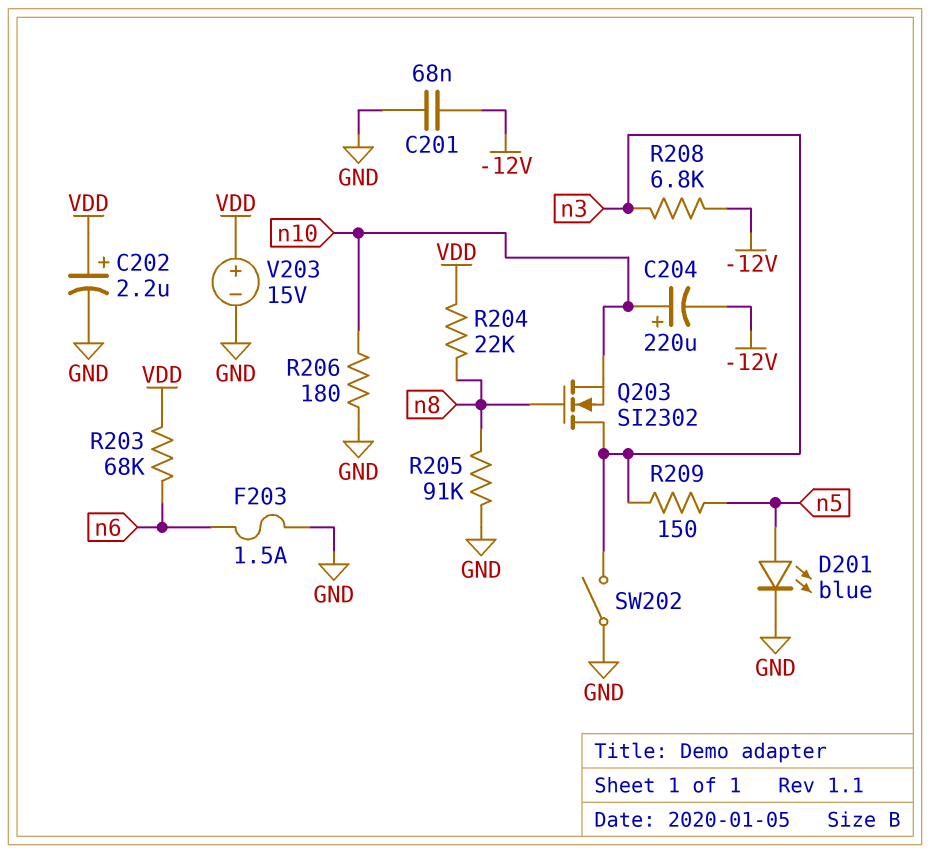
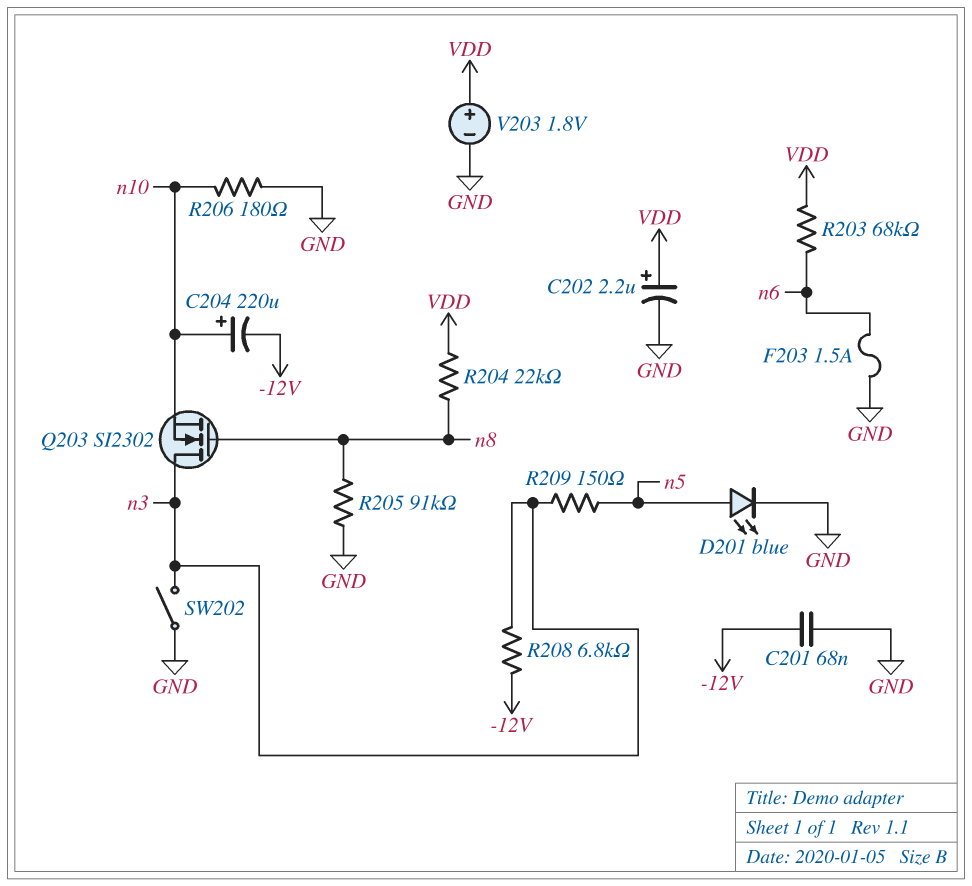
V203: 15V (plus VDD, minus GND) -> 1.8V (plus VDD, minus GND)

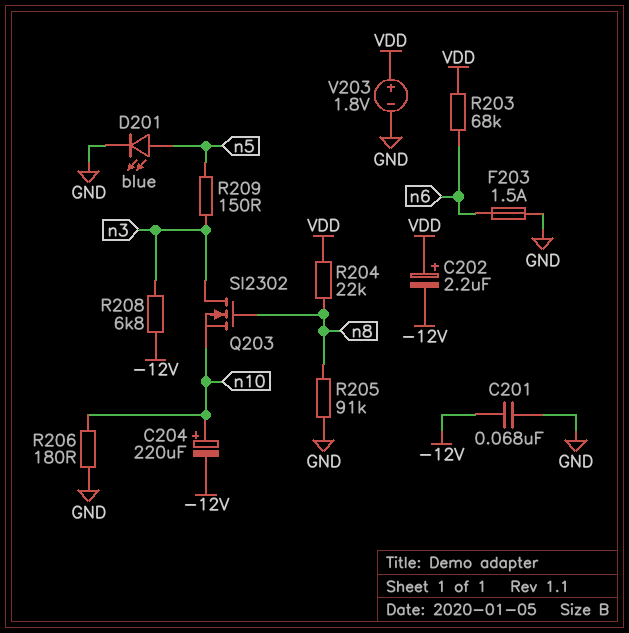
C202: 2.2uF (plus VDD, minus GND) -> 2.2uF (plus VDD, minus -12V)
SW202: switch (GND, n3) -> none

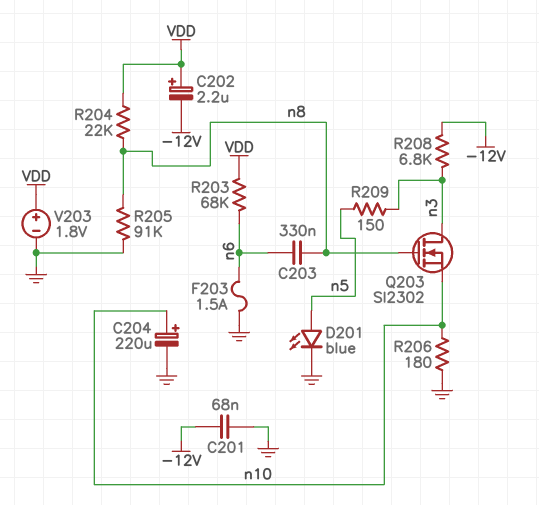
C203: none -> 330nF (n6, n8)
C204: 220uF (plus n10, minus -12V) -> 220uF (plus n10, minus GND)

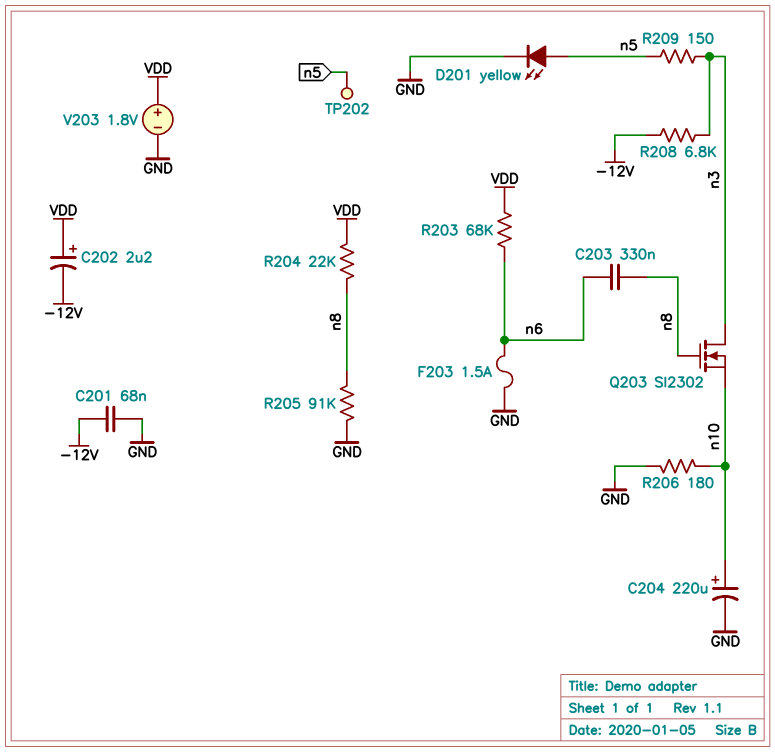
D201: LED blue (A n5, K GND) -> LED yellow (A n5, K GND)
TP202: none -> test point (n5)

